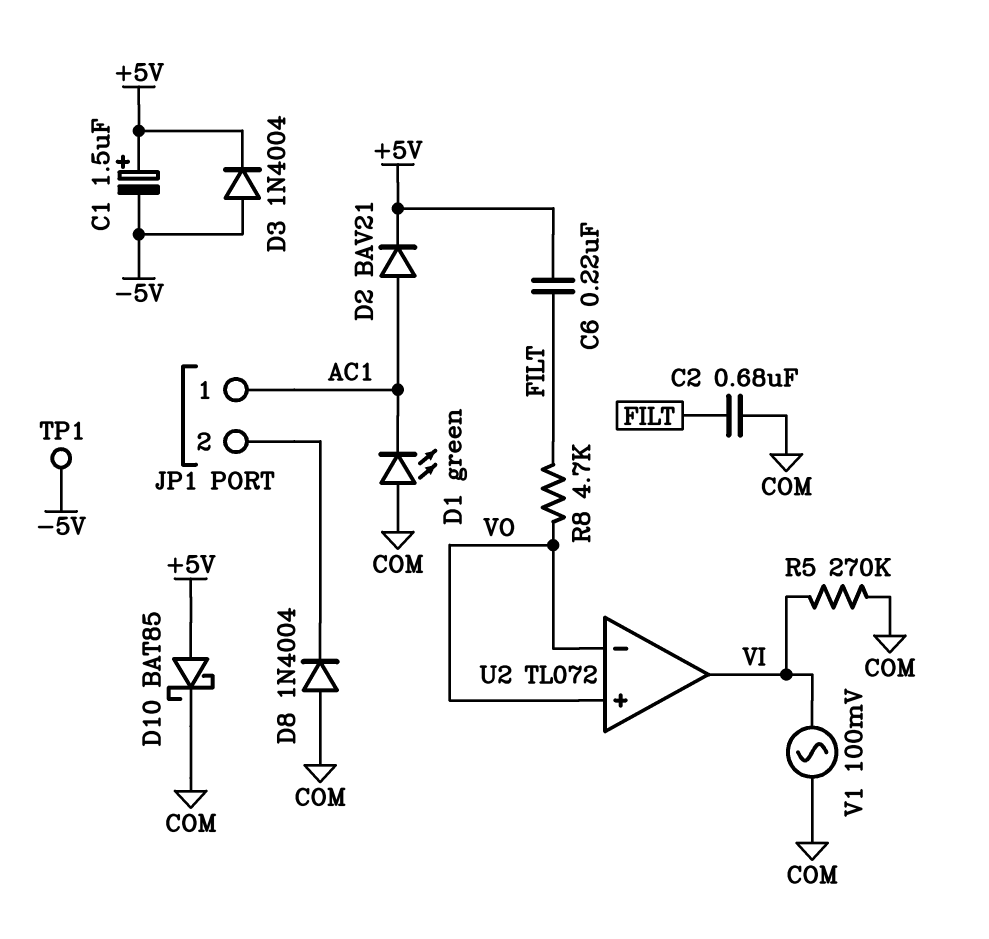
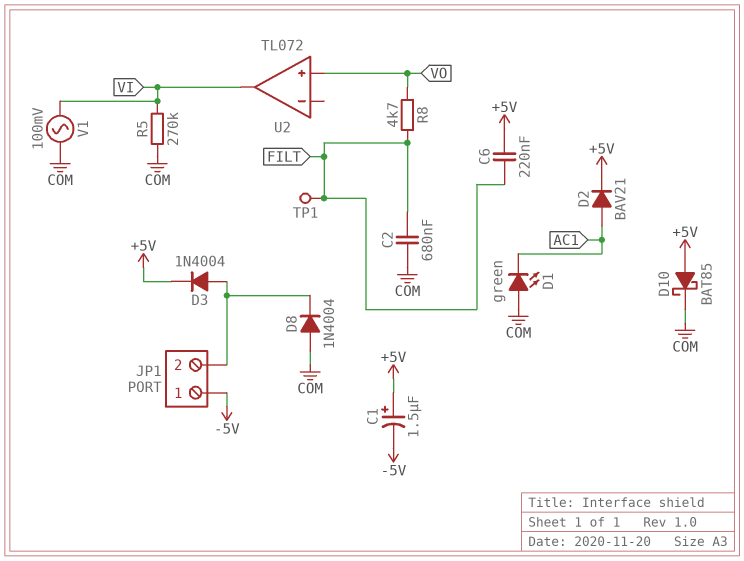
D3: diode 1N4004 (A -5V, K +5V) -> diode 1N4004 (A JP1/2, K +5V)
JP1 pin 1: AC1 -> -5V
TP1: test point (-5V) -> test point (FILT)
U2 pin in-: VO -> none

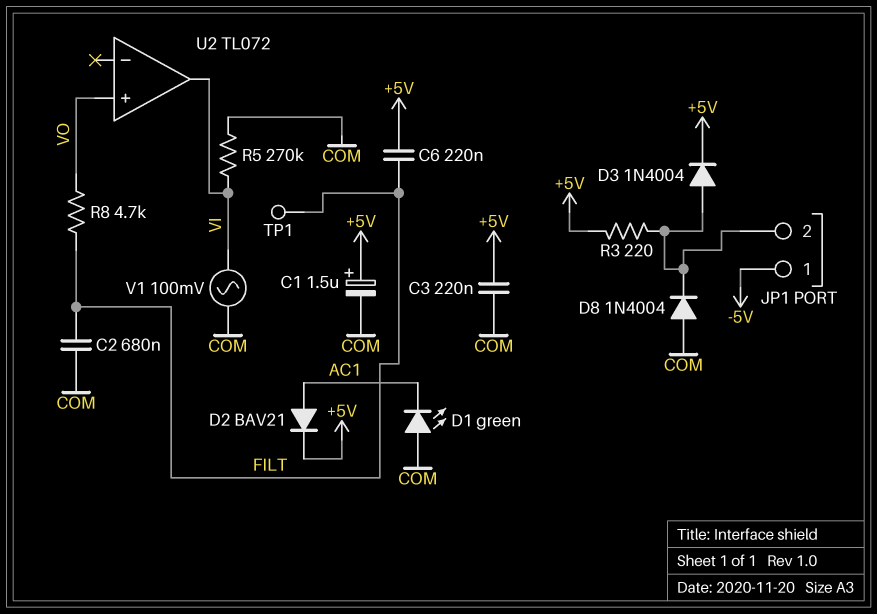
C1: 1.5uF (plus +5V, minus -5V) -> 1.5uF (plus +5V, minus COM)
C3: none -> 220nF (+5V, COM)
D10: schottky BAT85 (A +5V, K COM) -> none
R3: none -> 220 (+5V, JP1/2)

